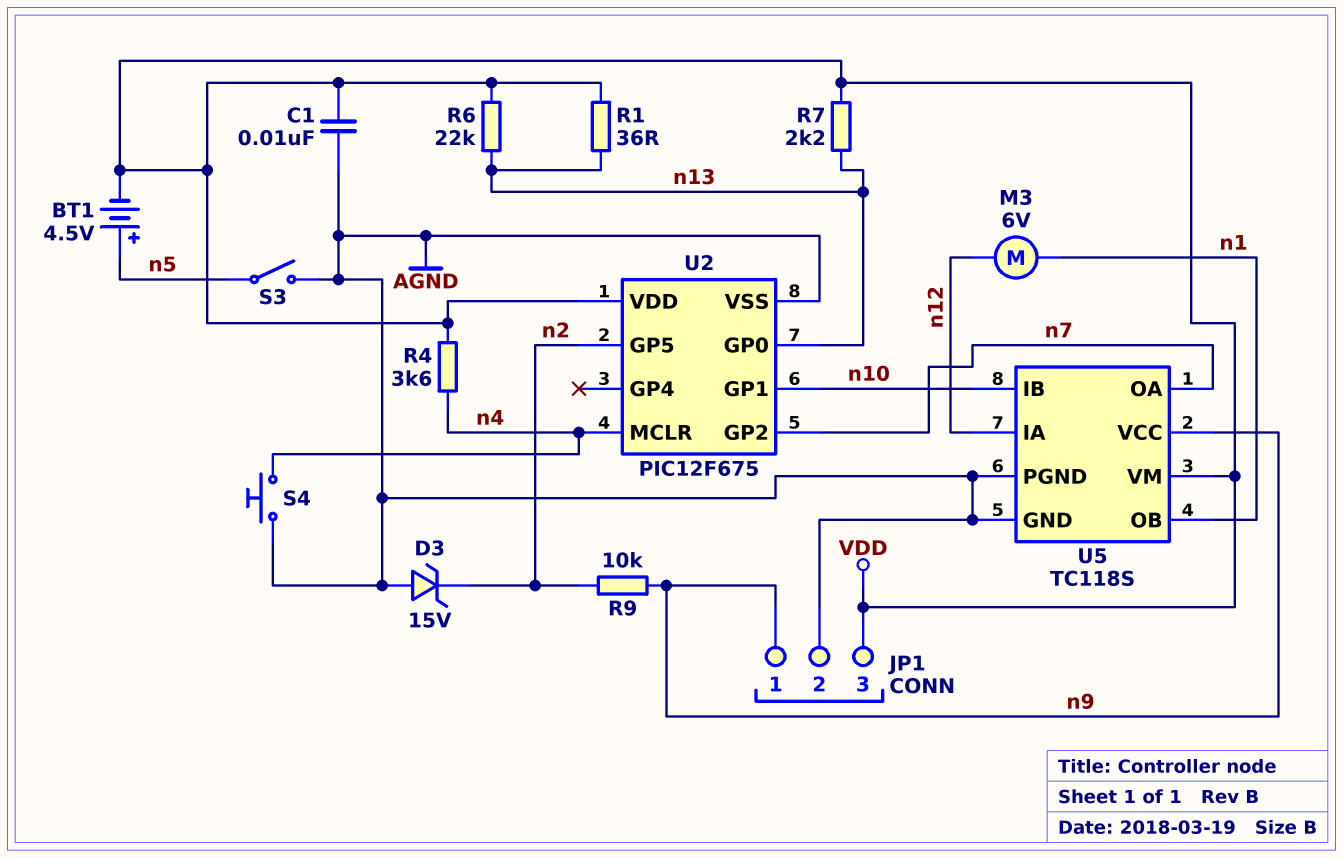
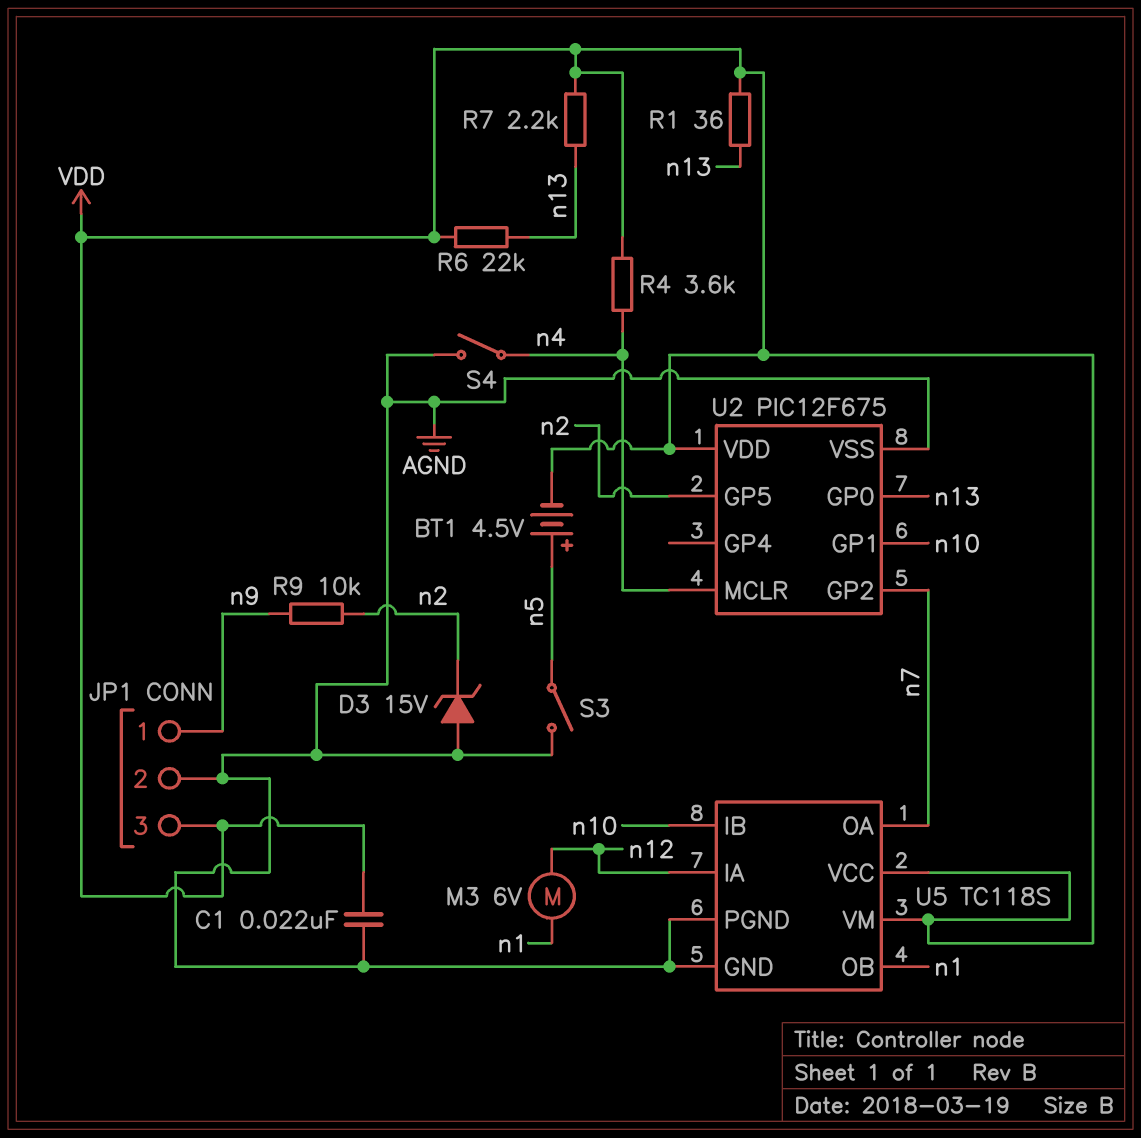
C1: 10nF (AGND, VDD) -> 22nF (AGND, VDD)
S4: button (AGND, n4) -> switch (AGND, n4)
U5 pin VCC: n9 -> VDD

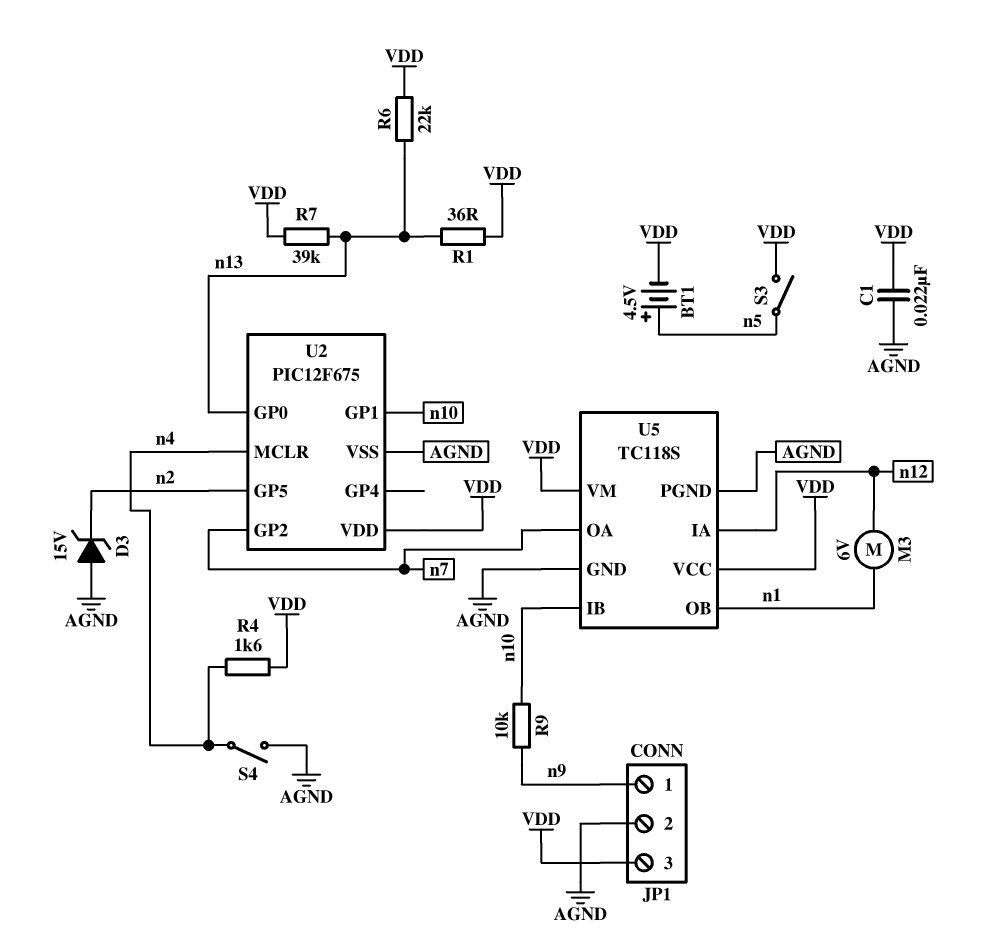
R4: 3.6k (VDD, n4) -> 1.6k (VDD, n4)
R7: 2.2k (VDD, n13) -> 39k (VDD, n13)
R9: 10k (n2, n9) -> 10k (n9, n10)
S3: switch (AGND, n5) -> switch (VDD, n5)

